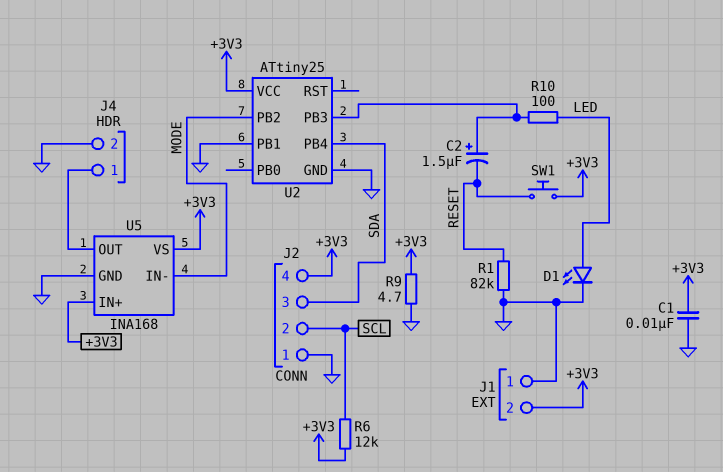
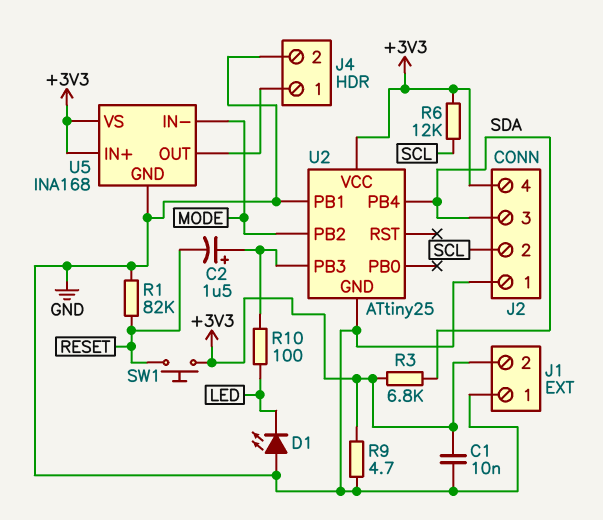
D1: LED (A LED, K GND) -> LED (A GND, K LED)
R3: none -> 6.8k (+3V3, SDA)

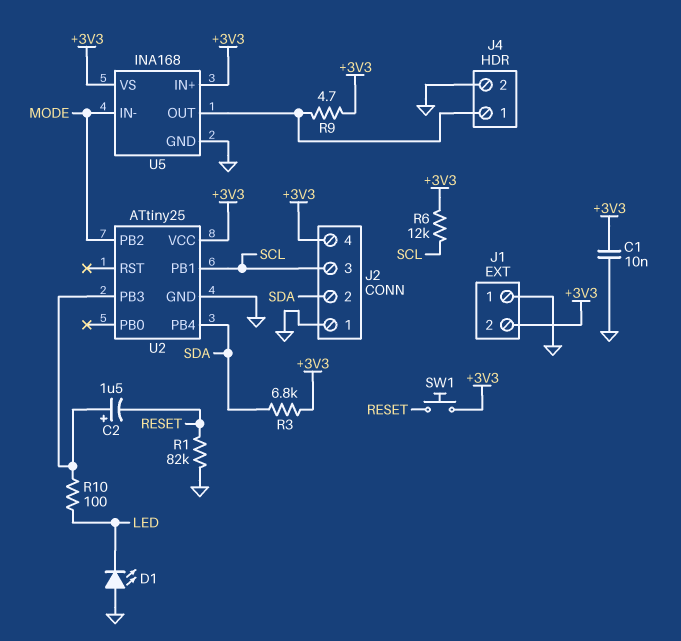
J2 pin 2: SCL -> SDA
J2 pin 3: SDA -> SCL
R9: 4.7 (+3V3, GND) -> 4.7 (+3V3, J4/1)
U2 pin PB1: GND -> SCL

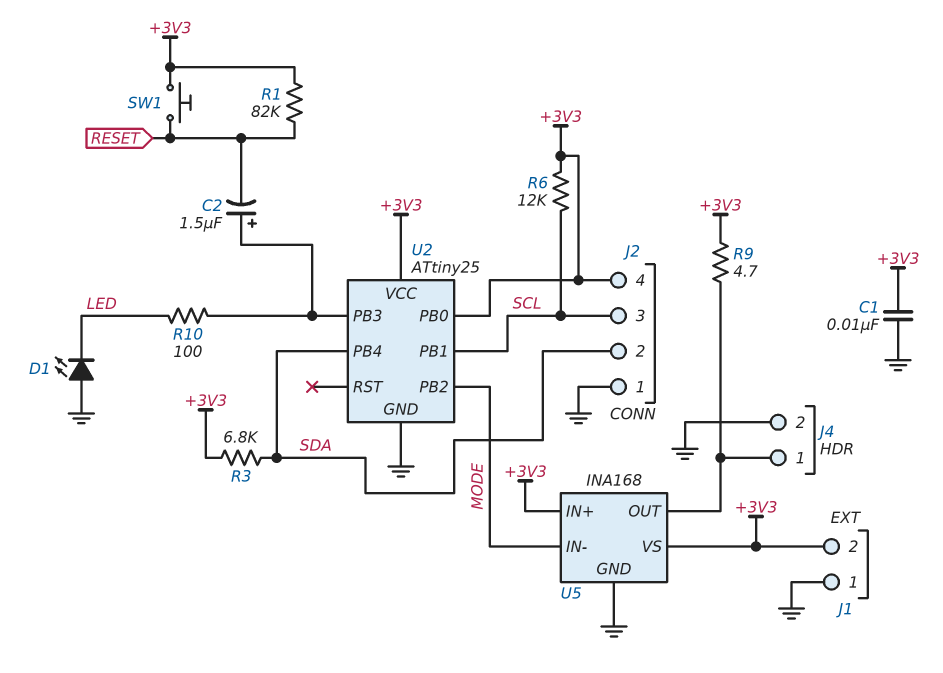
R1: 82k (GND, RESET) -> 82k (+3V3, RESET)
U2 pin PB0: none -> +3V3

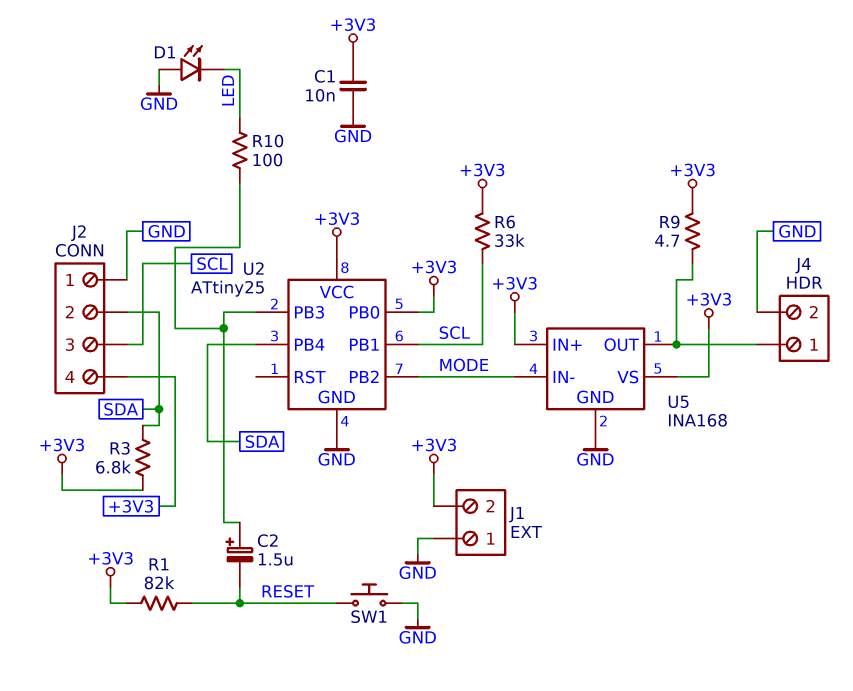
R6: 12k (+3V3, SCL) -> 33k (+3V3, SCL)
SW1: button (+3V3, RESET) -> button (GND, RESET)

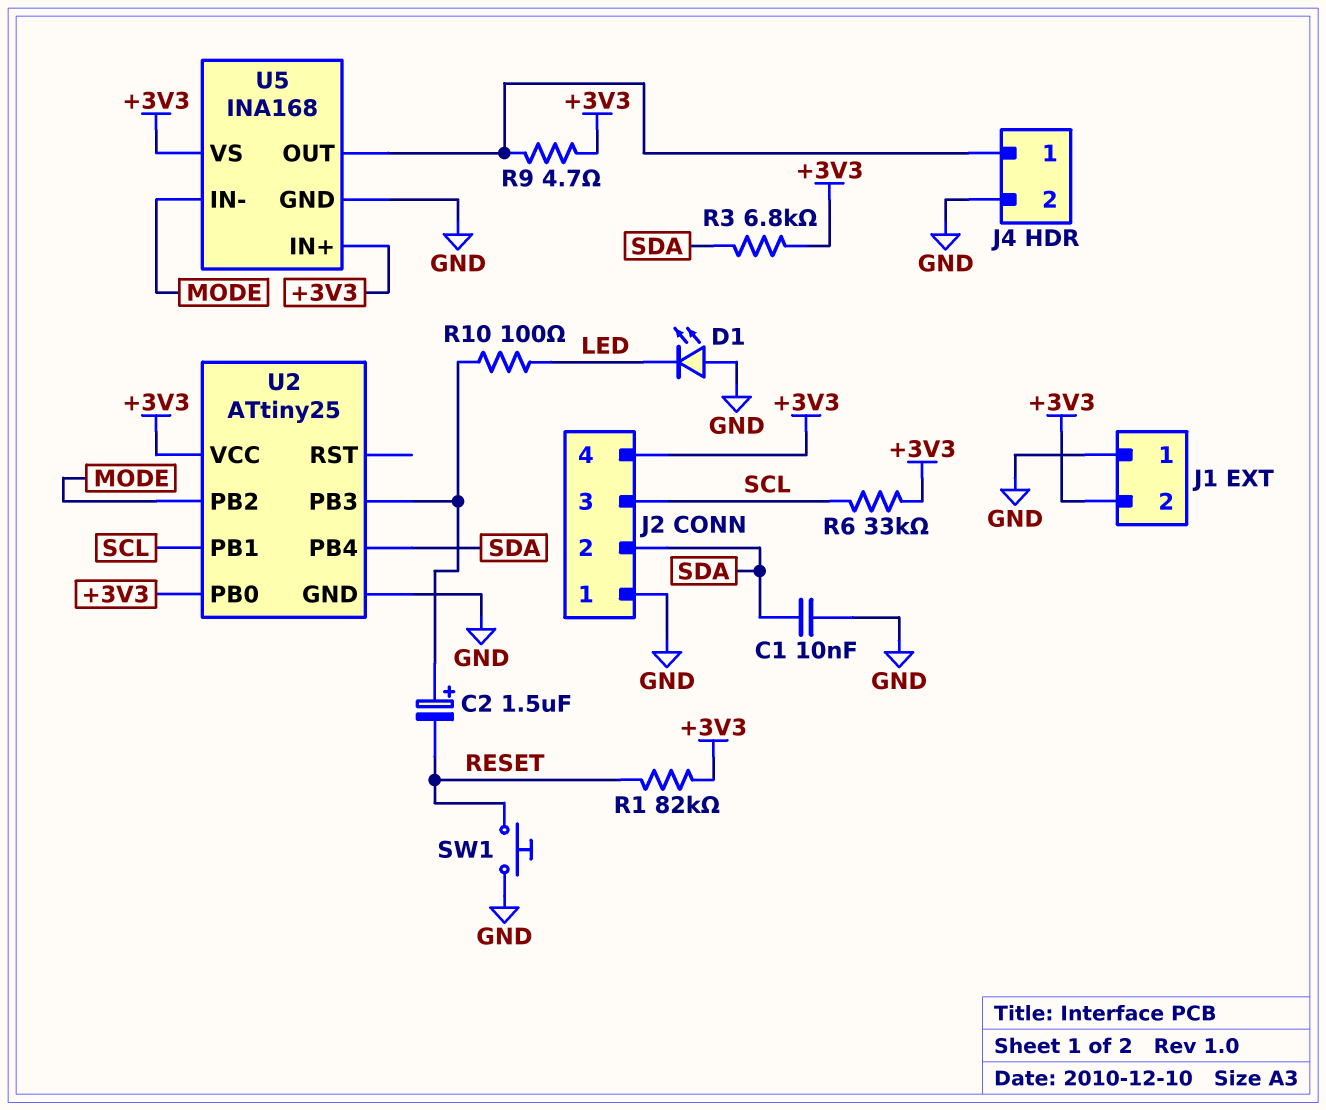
C1: 10nF (+3V3, GND) -> 10nF (GND, SDA)

